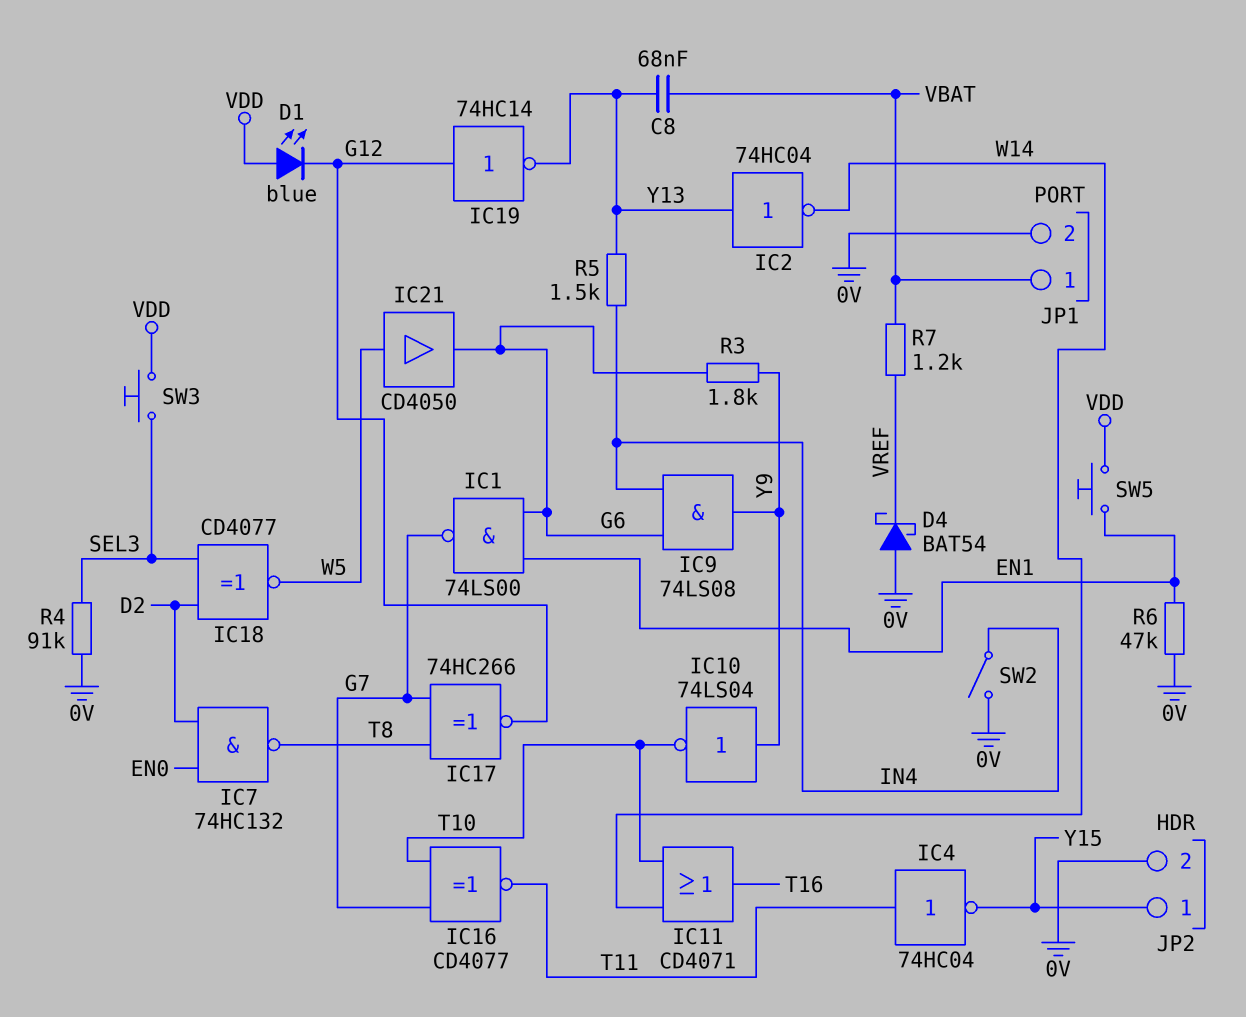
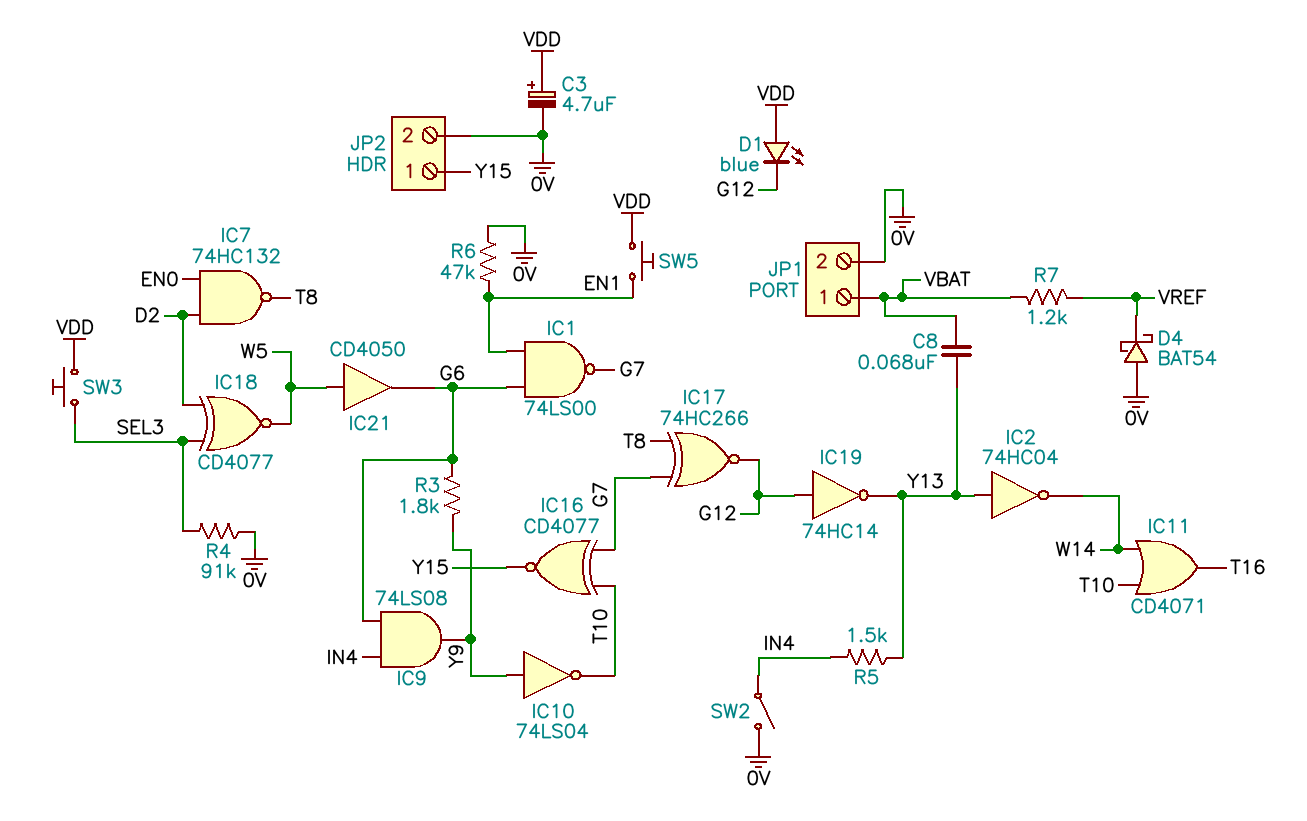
C3: none -> 4.7uF (plus VDD, minus 0V)
IC4: NOT 74HC04 (in T11, out Y15) -> none
IC16: XNOR CD4077 (in G7, in T10, out T11) -> XNOR CD4077 (in G7, in T10, out Y15)

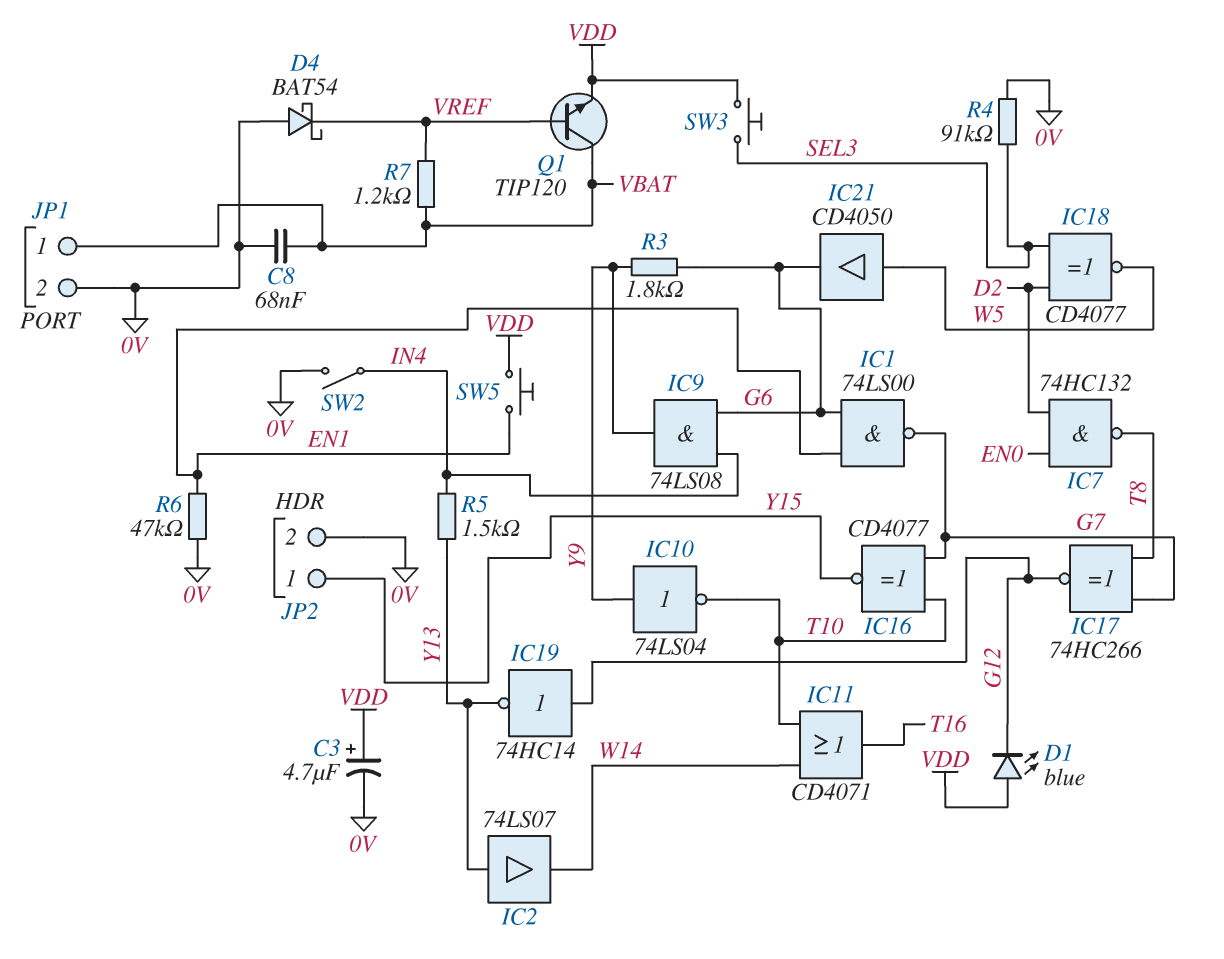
C8: 68nF (VBAT, Y13) -> 68nF (0V, VBAT)
IC2: NOT 74HC04 (in Y13, out W14) -> buffer 74LS07 (in Y13, out W14)
Q1: none -> NPN TIP120 (B VREF, C VBAT, E VDD)

